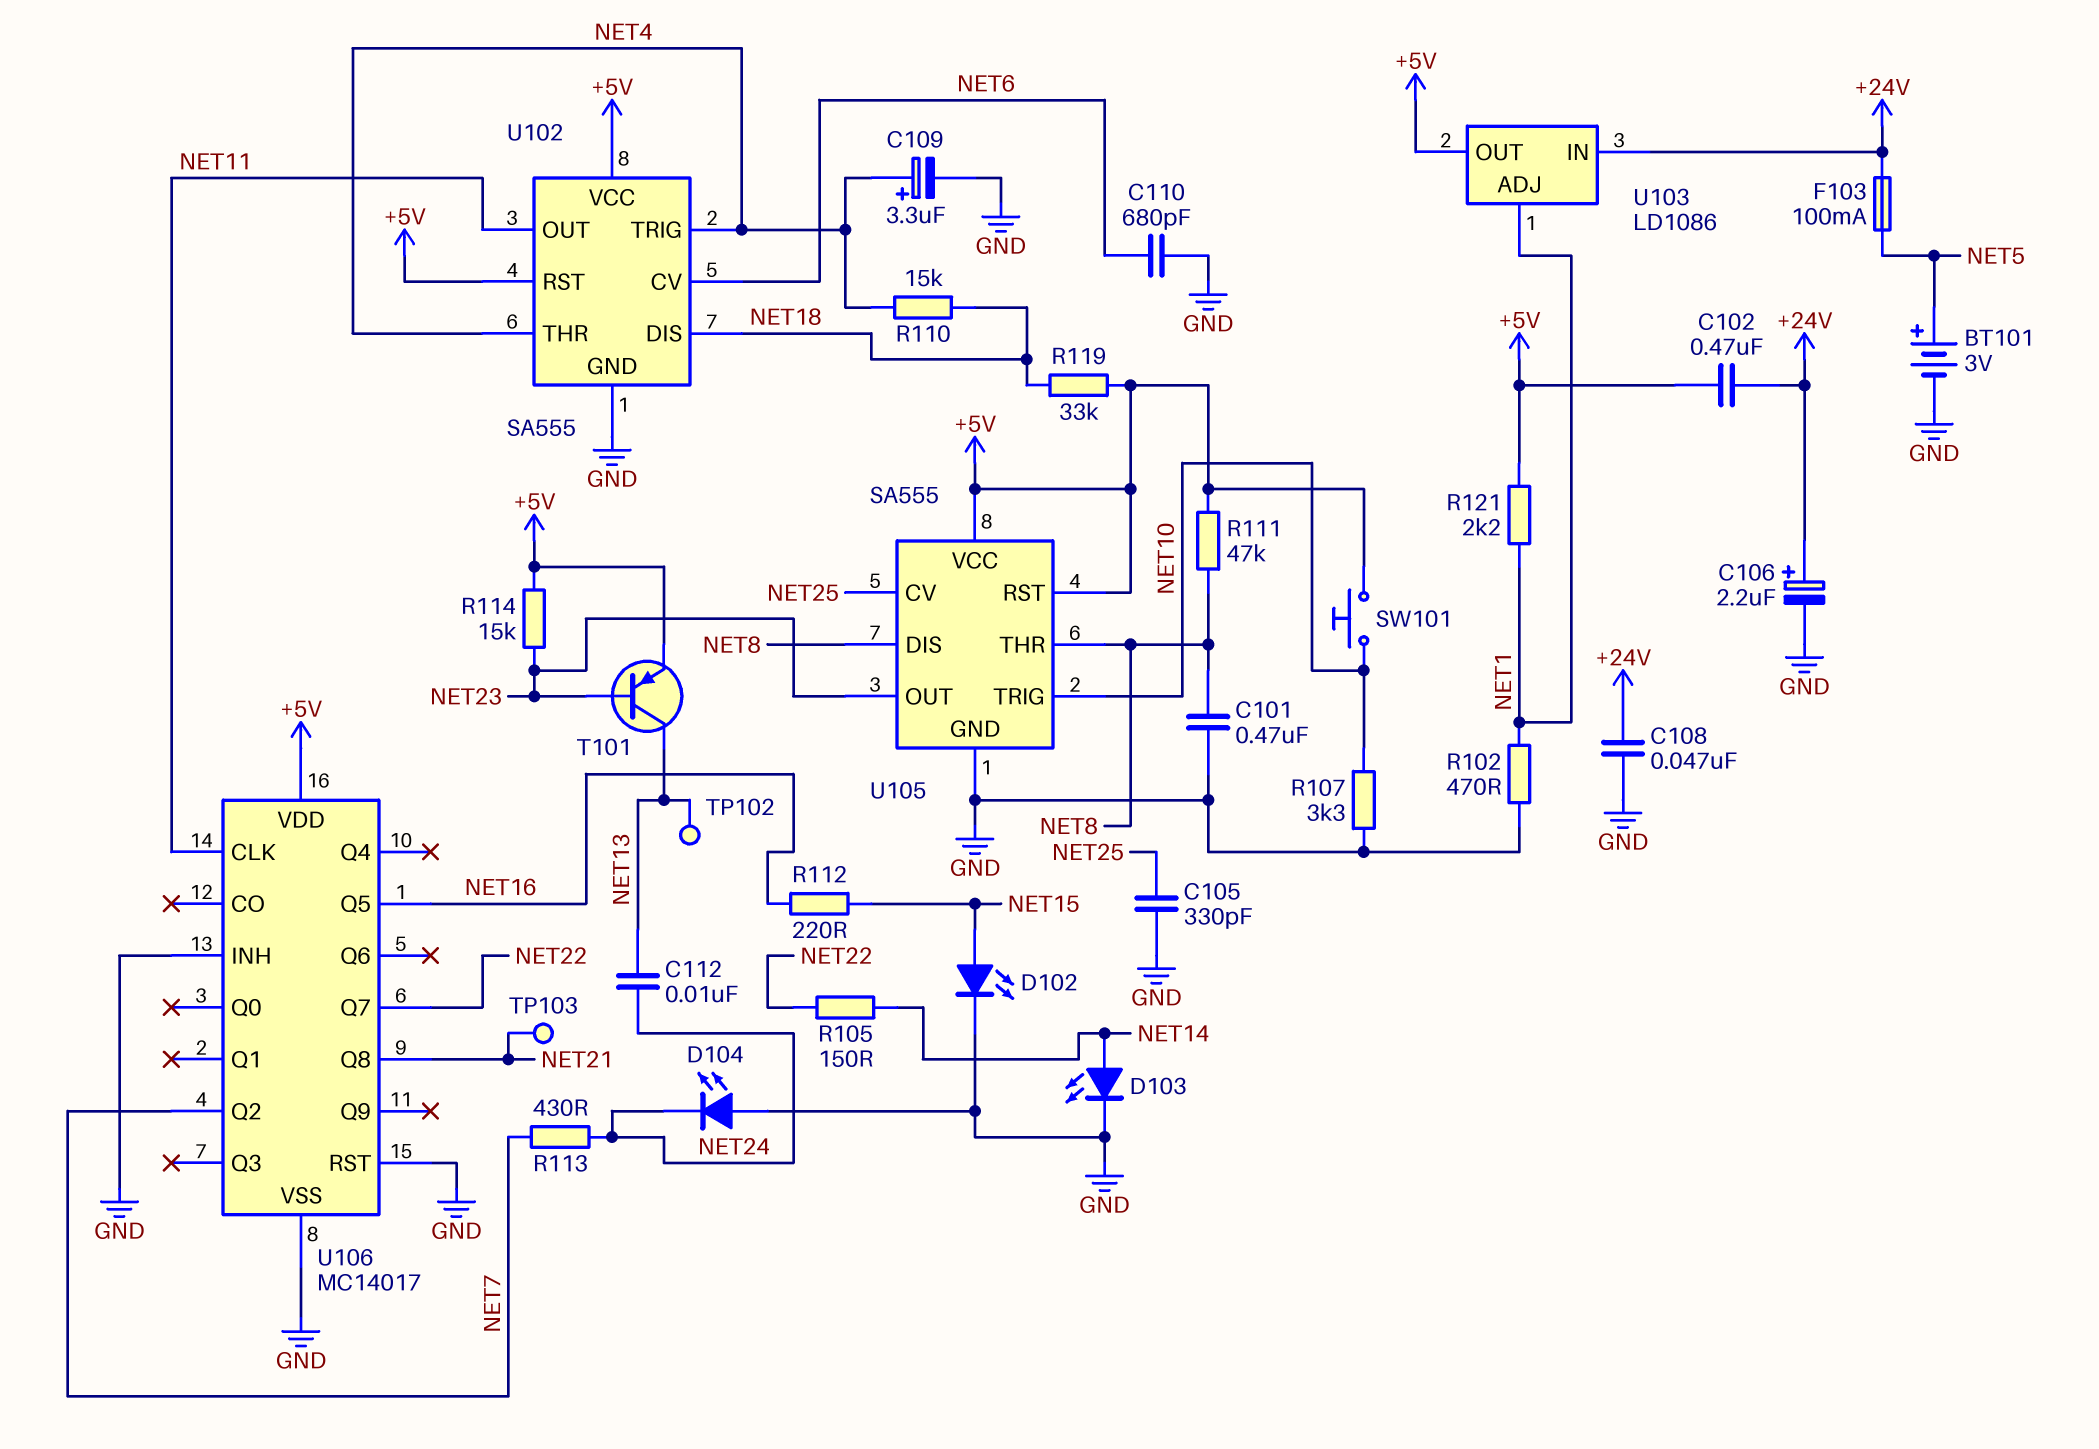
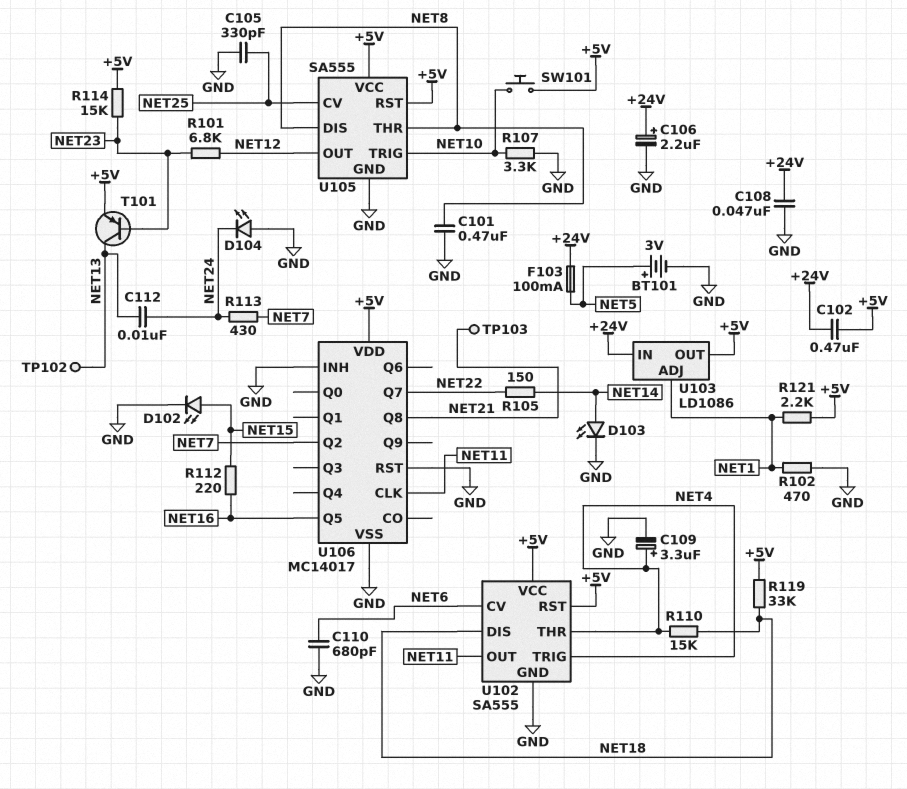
R101: none -> 6.8k (NET12, NET23)
R111: 47k (+5V, NET8) -> none
U105 pin OUT: NET23 -> NET12

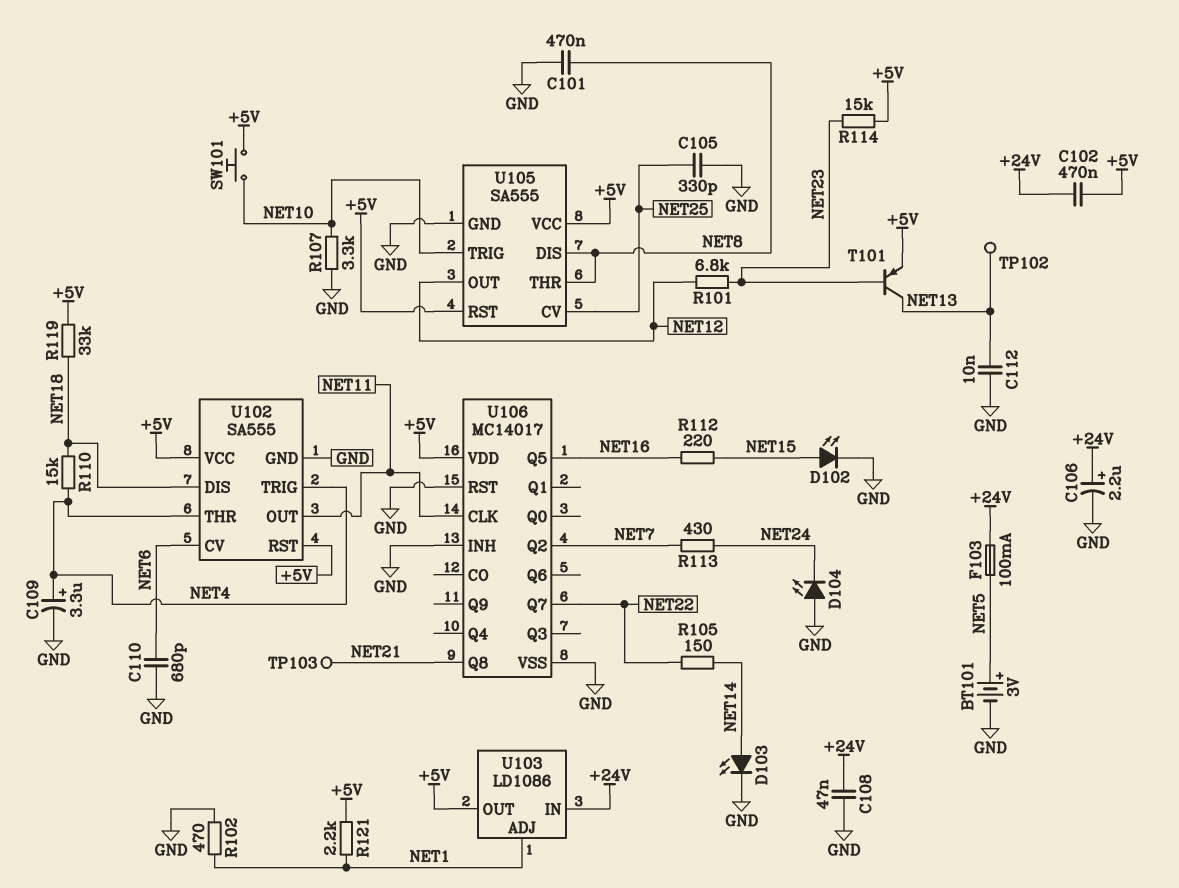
C112: 10nF (NET13, NET24) -> 10nF (GND, NET13)

